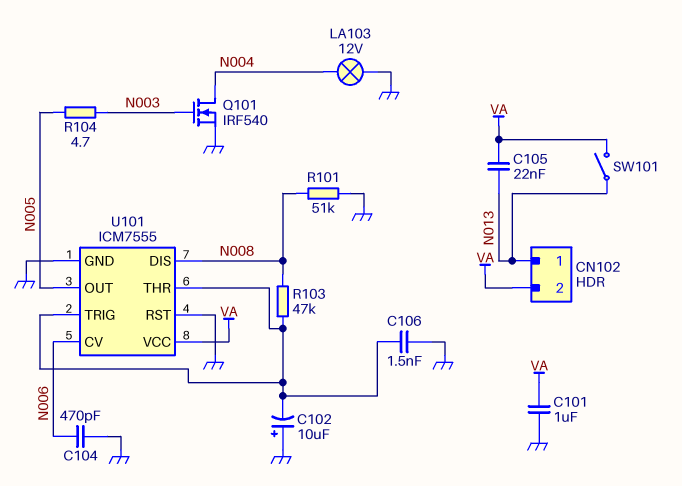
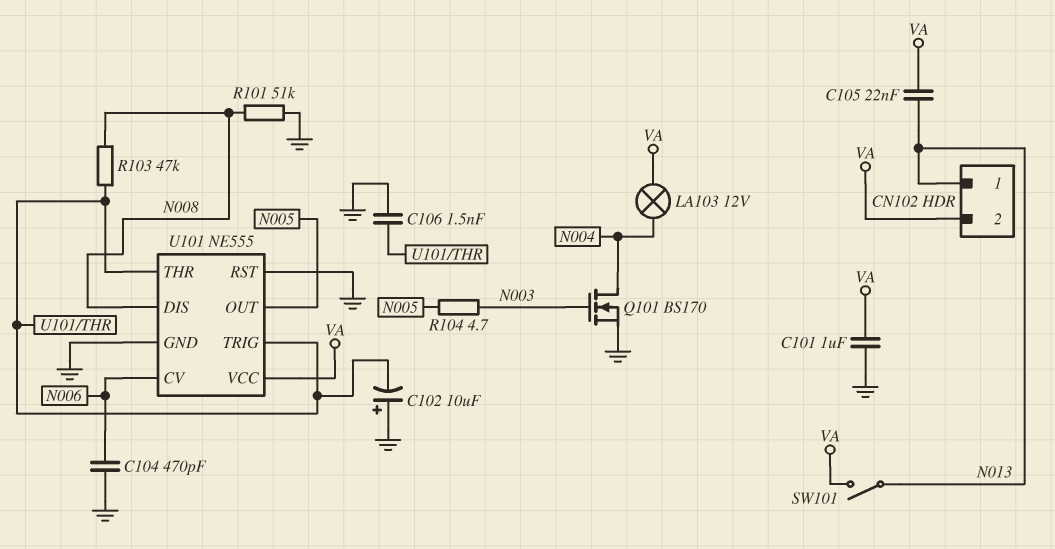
LA103: lamp 12V (GND, N004) -> lamp 12V (N004, VA)
Q101: NMOS IRF540 (G N003, D N004, S GND) -> NMOS BS170 (G N003, D N004, S GND)
U101: ICM7555 -> NE555

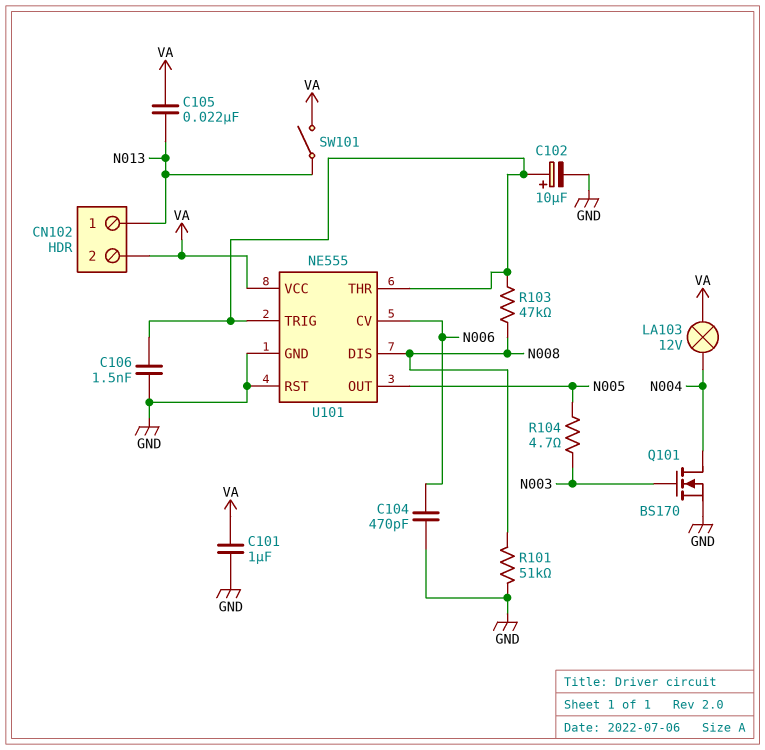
C102: 10uF (plus GND, minus U101/THR) -> 10uF (plus U101/THR, minus GND)

